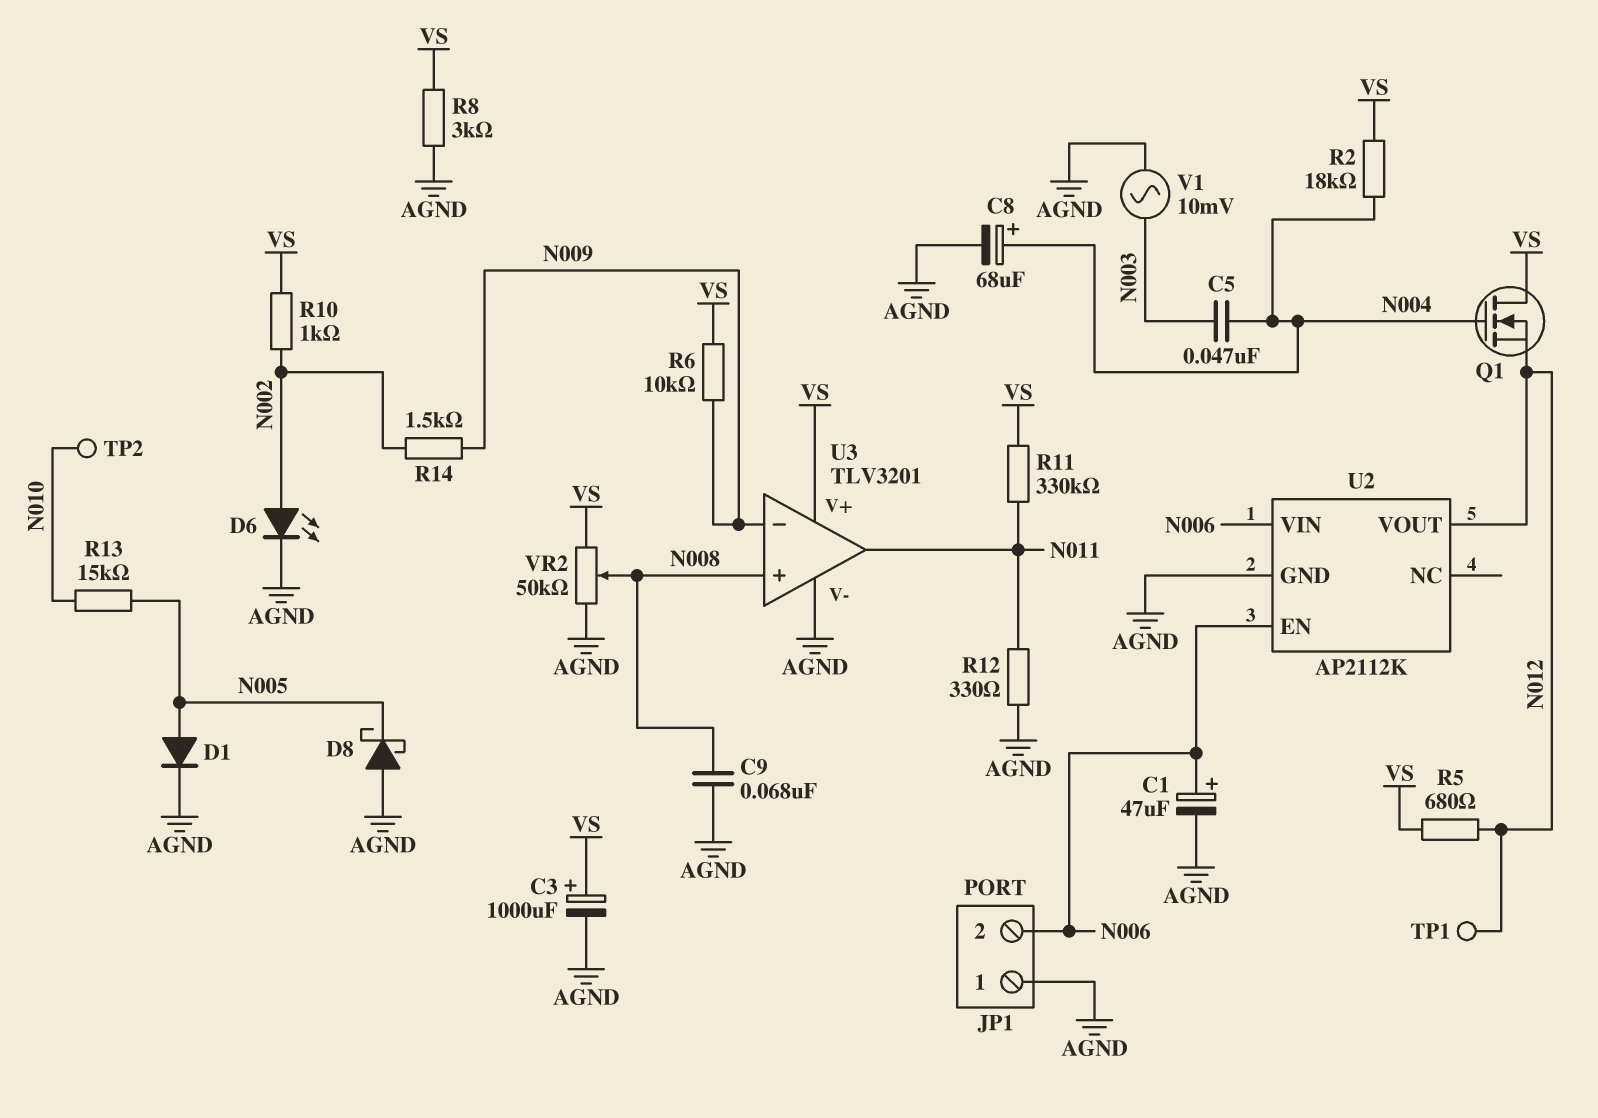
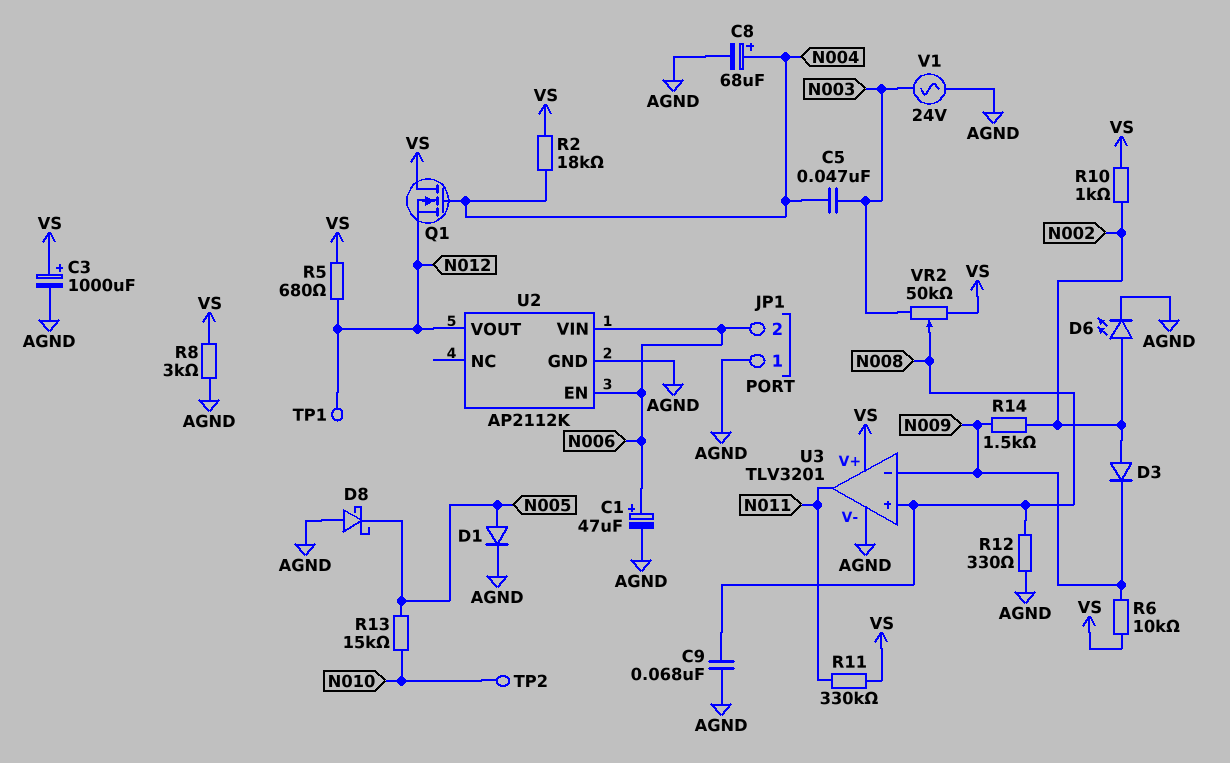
D3: none -> diode (A N002, K N009)
R12: 330 (AGND, N011) -> 330 (AGND, N008)
V1: AC 10mV (AGND, N003) -> AC 24V (AGND, N003)
VR2: 50k (AGND, VS, wiper N008) -> 50k (N003, VS, wiper N008)

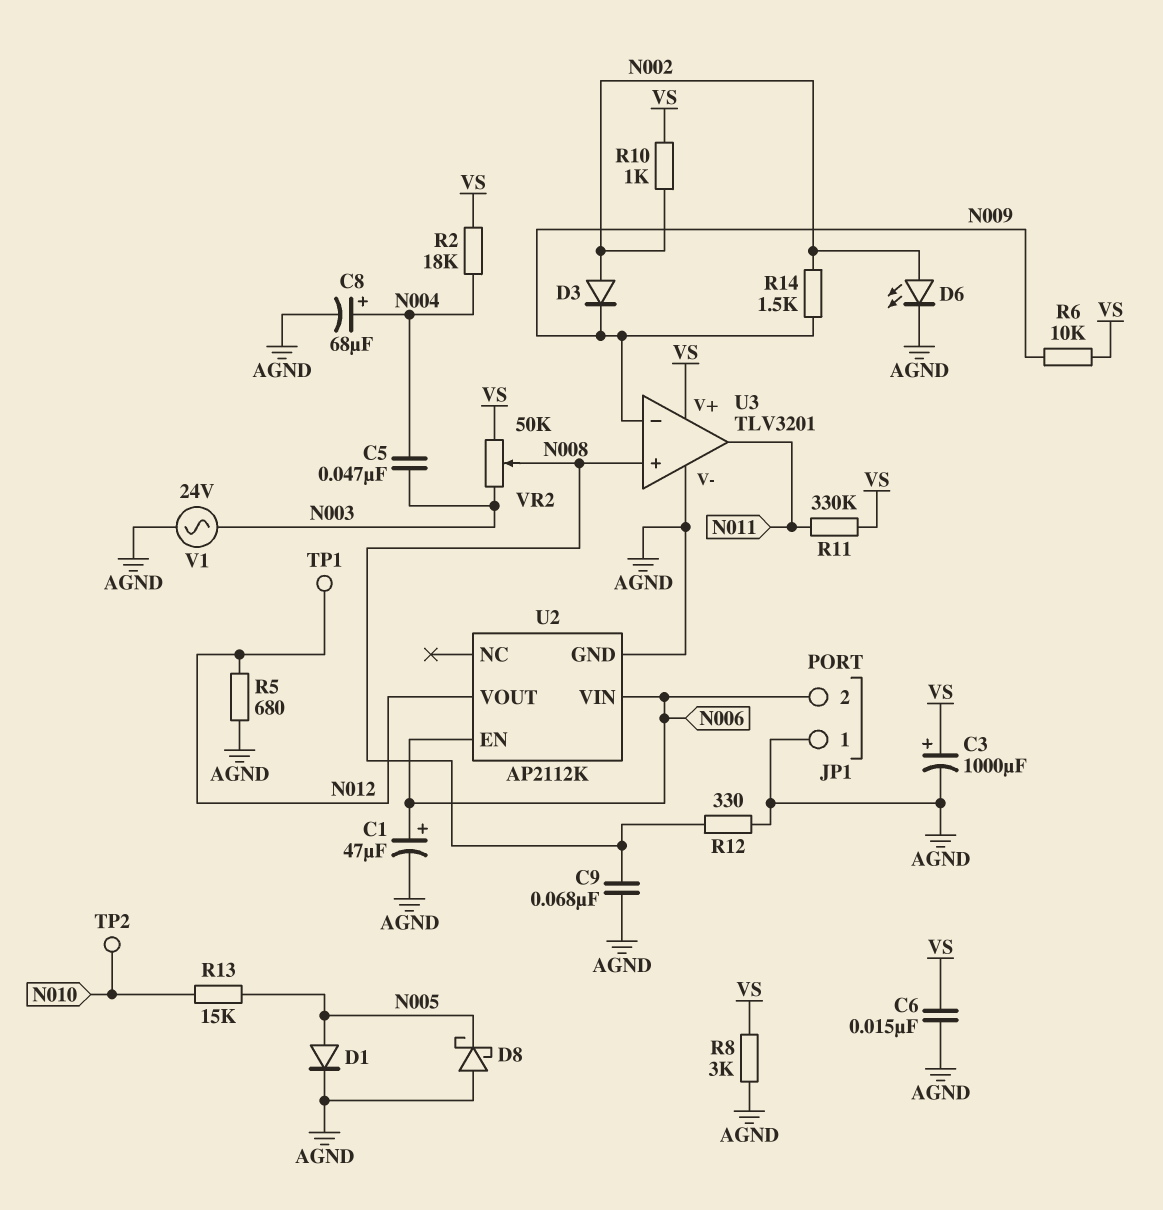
C6: none -> 15nF (AGND, VS)
Q1: NMOS (G N004, D VS, S N012) -> none
R5: 680 (N012, VS) -> 680 (AGND, N012)

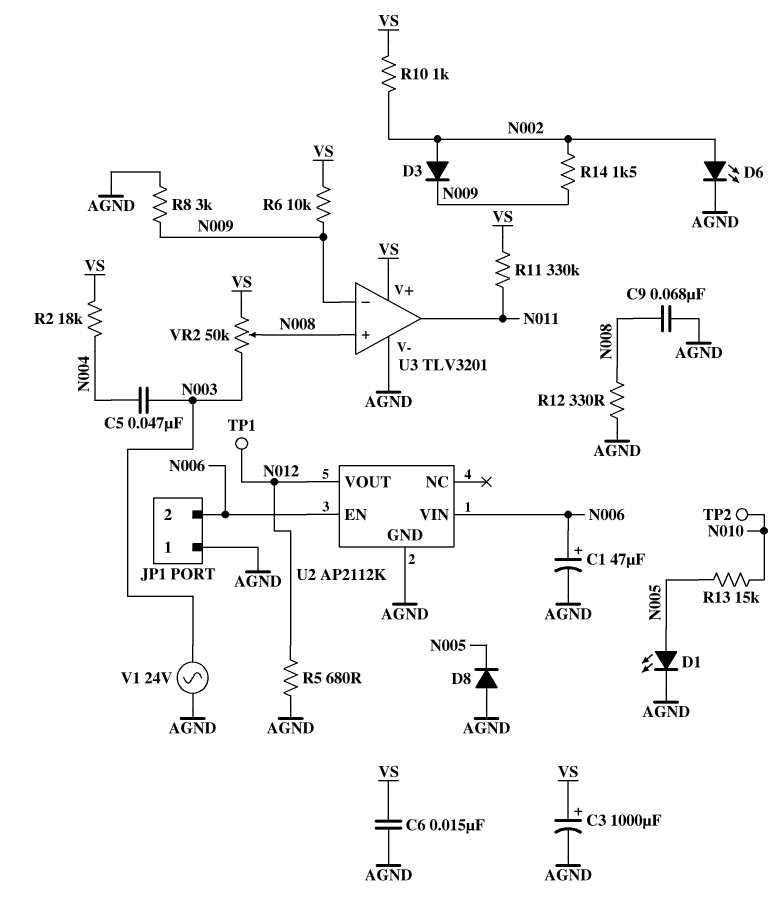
C8: 68uF (plus N004, minus AGND) -> none
D1: diode (A N005, K AGND) -> LED (A N005, K AGND)
D8: schottky (A AGND, K N005) -> diode (A AGND, K N005)
R8: 3k (AGND, VS) -> 3k (AGND, N009)

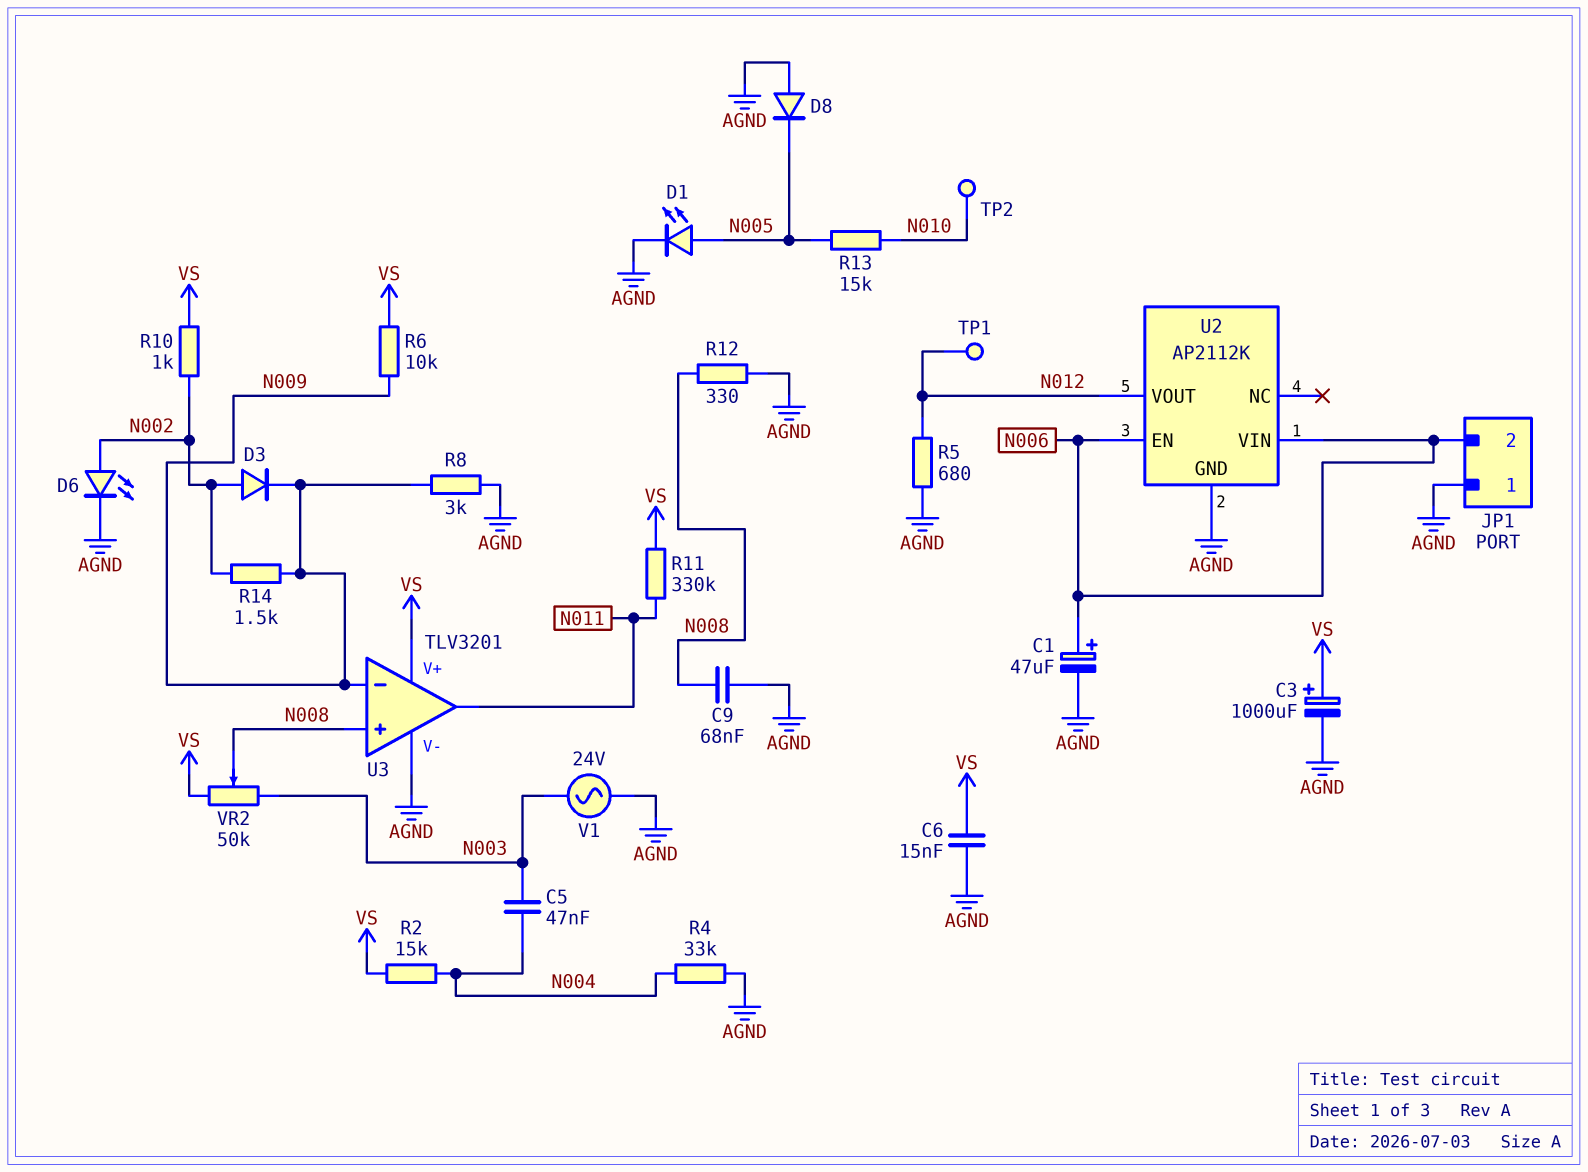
R2: 18k (N004, VS) -> 15k (N004, VS)
R4: none -> 33k (AGND, N004)

